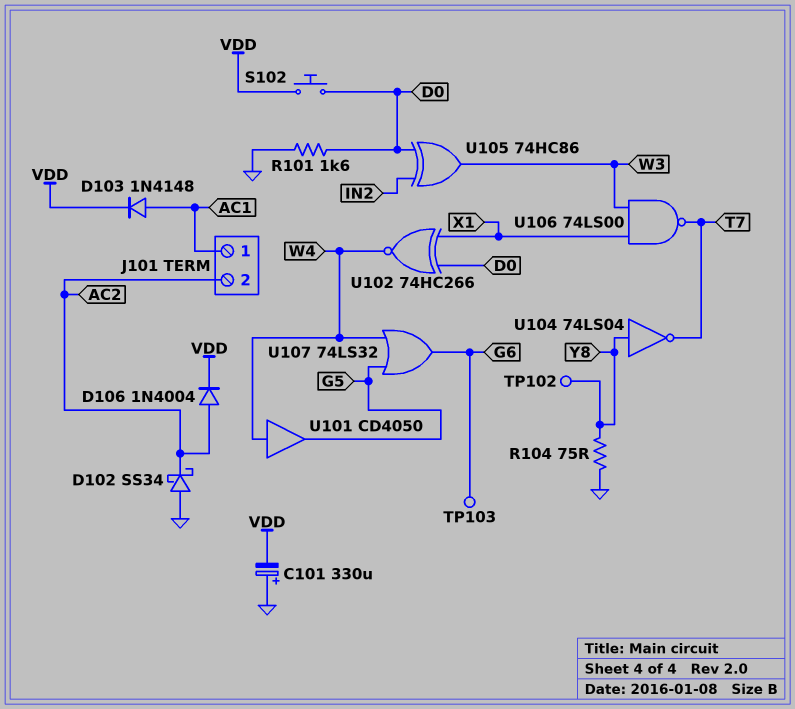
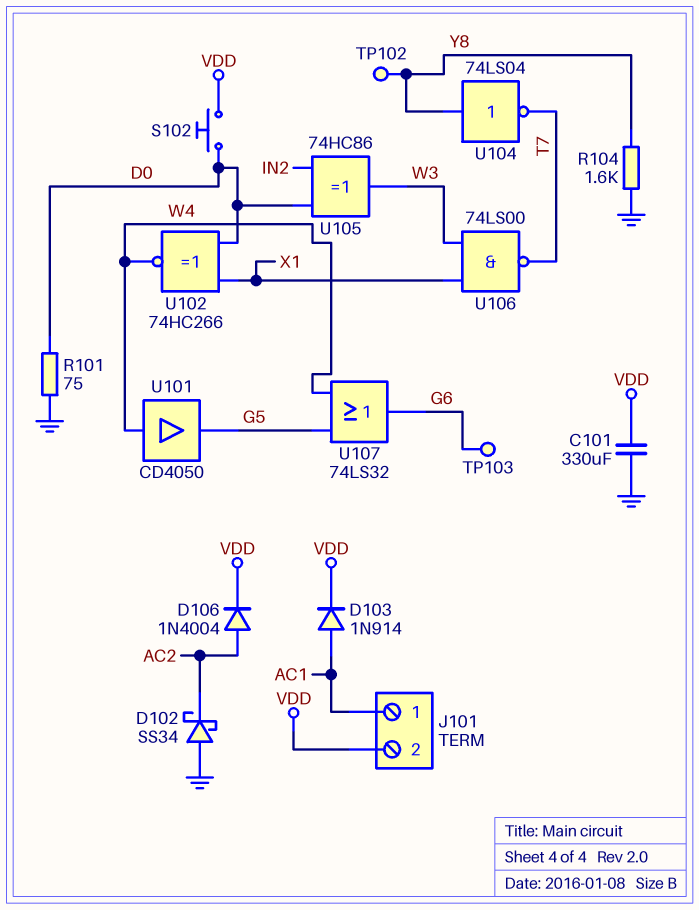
C101: 330uF (plus GND, minus VDD) -> 330uF (GND, VDD)
D103: diode 1N4148 (A AC1, K VDD) -> diode 1N914 (A AC1, K VDD)
J101 pin 2: AC2 -> VDD
R101: 1.6k (D0, GND) -> 75 (D0, GND)
R104: 75 (GND, Y8) -> 1.6k (GND, Y8)

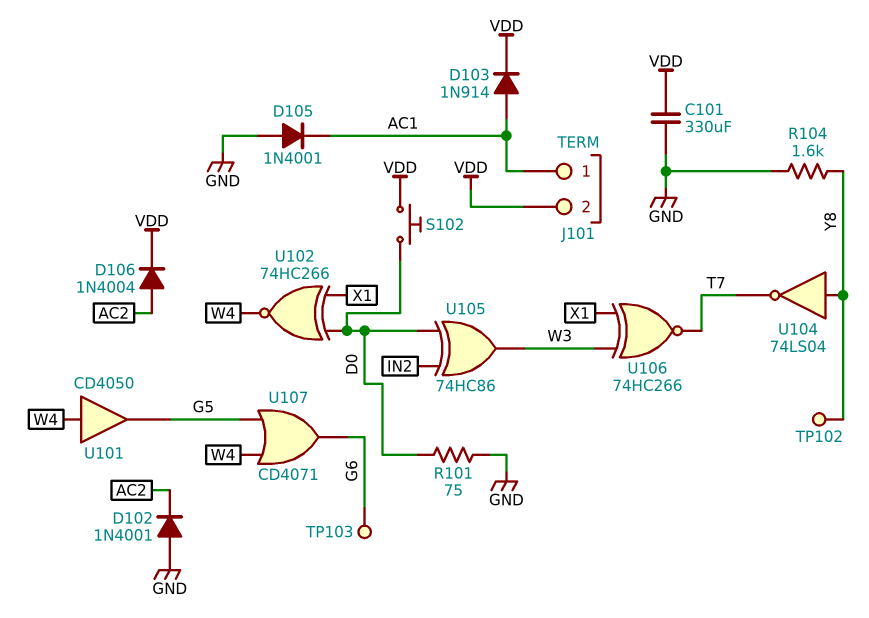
D102: schottky SS34 (A GND, K AC2) -> diode 1N4001 (A GND, K AC2)
D105: none -> diode 1N4001 (A GND, K AC1)
U106: NAND 74LS00 (in W3, in X1, out T7) -> XNOR 74HC266 (in W3, in X1, out T7)
U107: OR 74LS32 (in G5, in W4, out G6) -> OR CD4071 (in G5, in W4, out G6)

